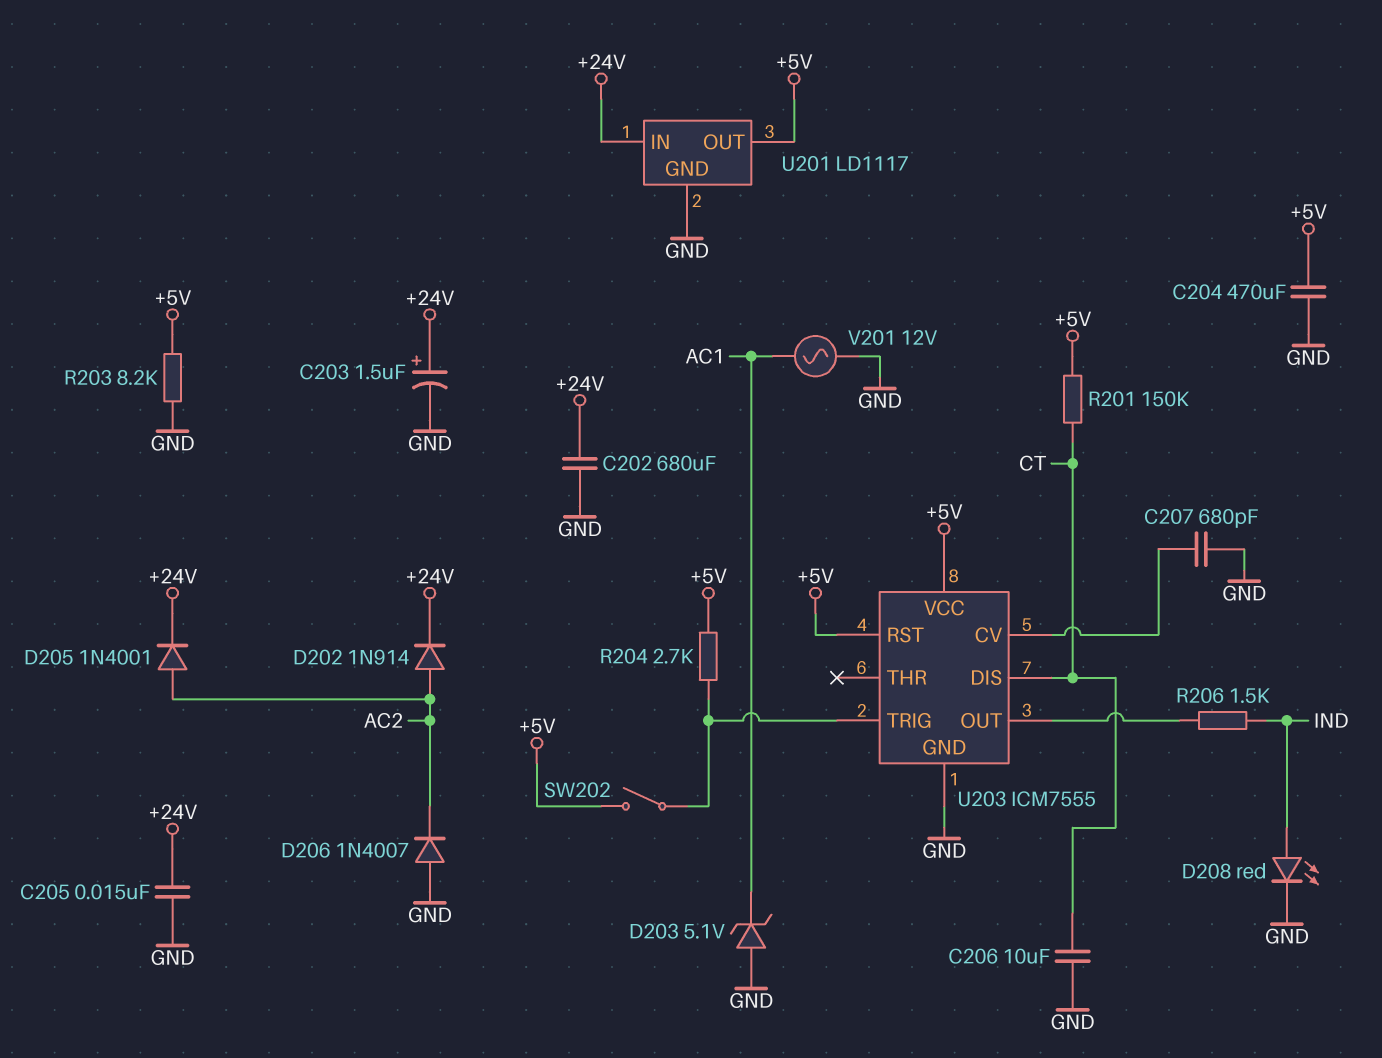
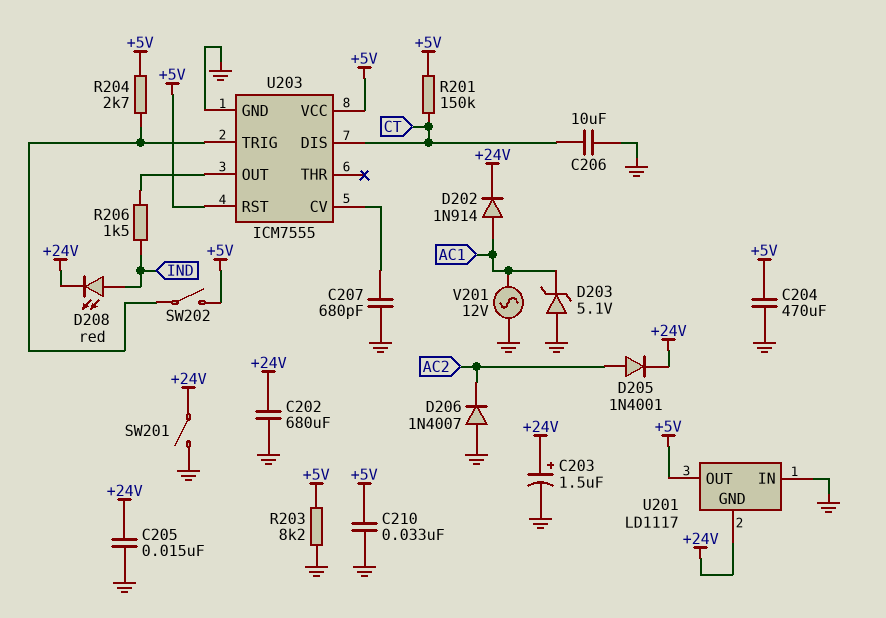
C210: none -> 33nF (+5V, GND)
D202: diode 1N914 (A AC2, K +24V) -> diode 1N914 (A AC1, K +24V)
D208: LED red (A IND, K GND) -> LED red (A IND, K +24V)
SW201: none -> switch (+24V, GND)
U201 pin GND: GND -> +24V
U201 pin IN: +24V -> GND

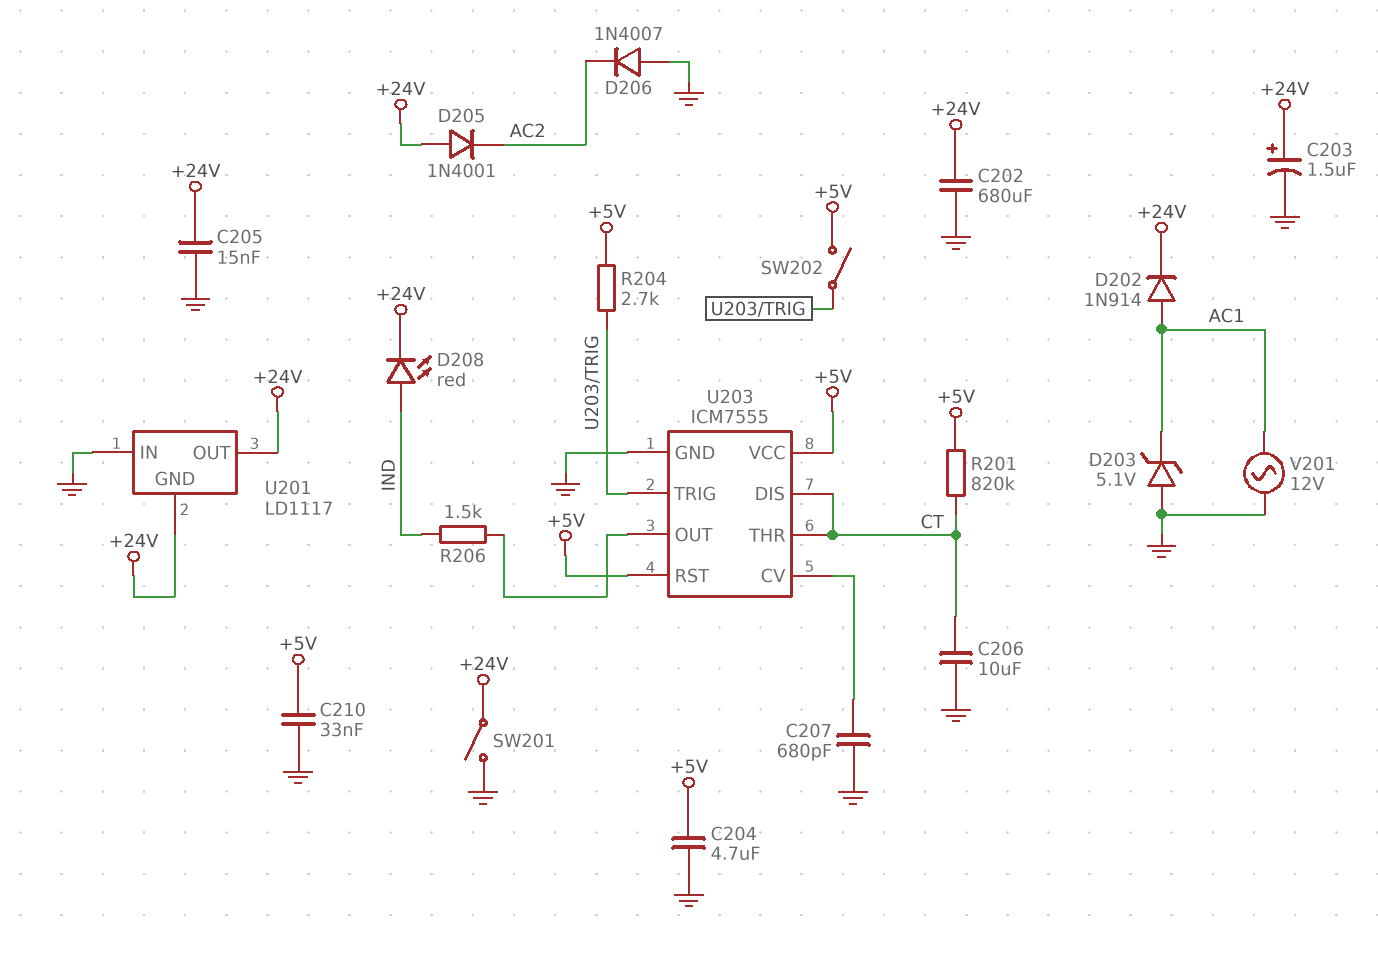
C204: 470uF (+5V, GND) -> 4.7uF (+5V, GND)
D205: diode 1N4001 (A AC2, K +24V) -> diode 1N4001 (A +24V, K AC2)
R201: 150k (+5V, CT) -> 820k (+5V, CT)
R203: 8.2k (+5V, GND) -> none
U201 pin OUT: +5V -> +24V
U203 pin THR: none -> CT

